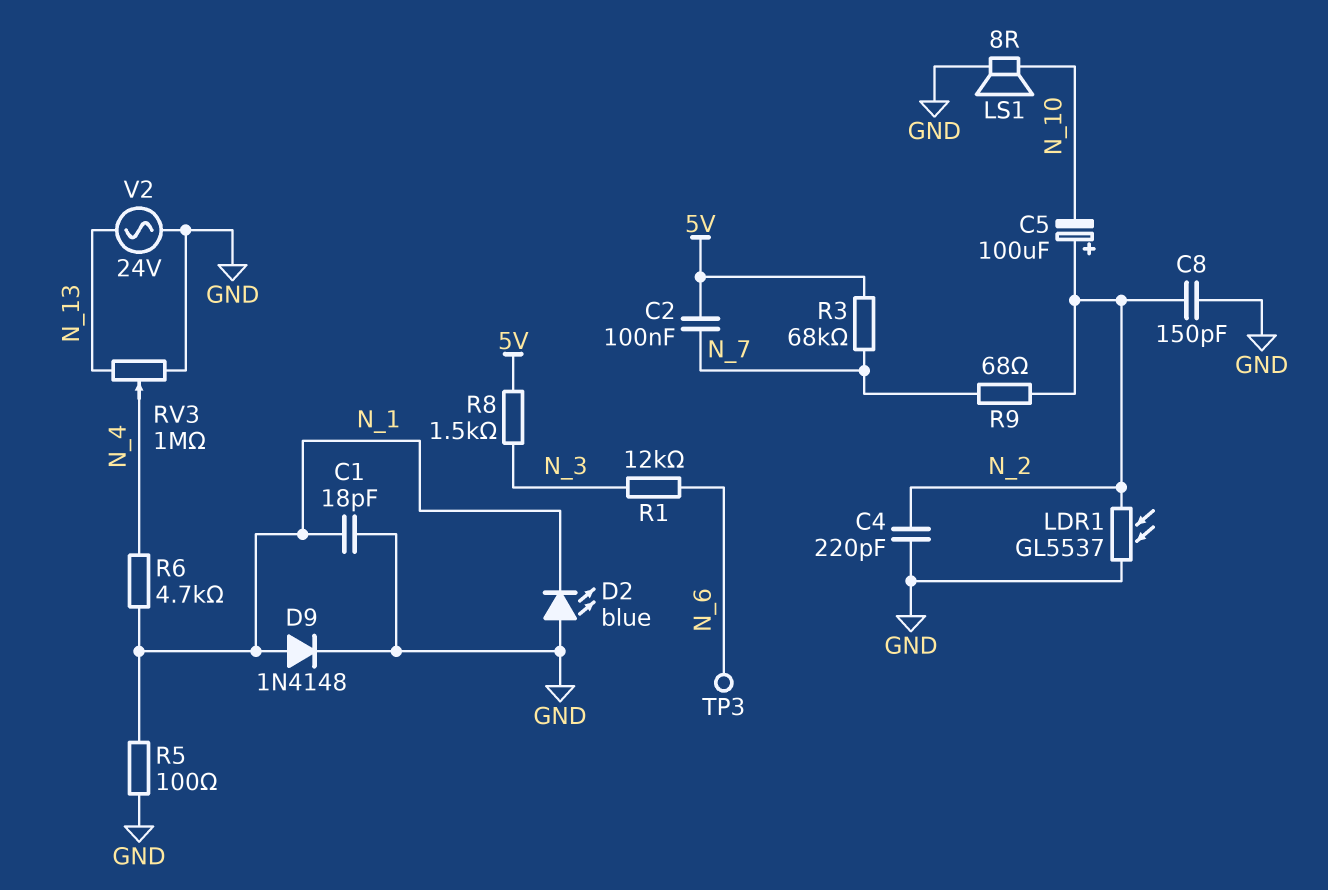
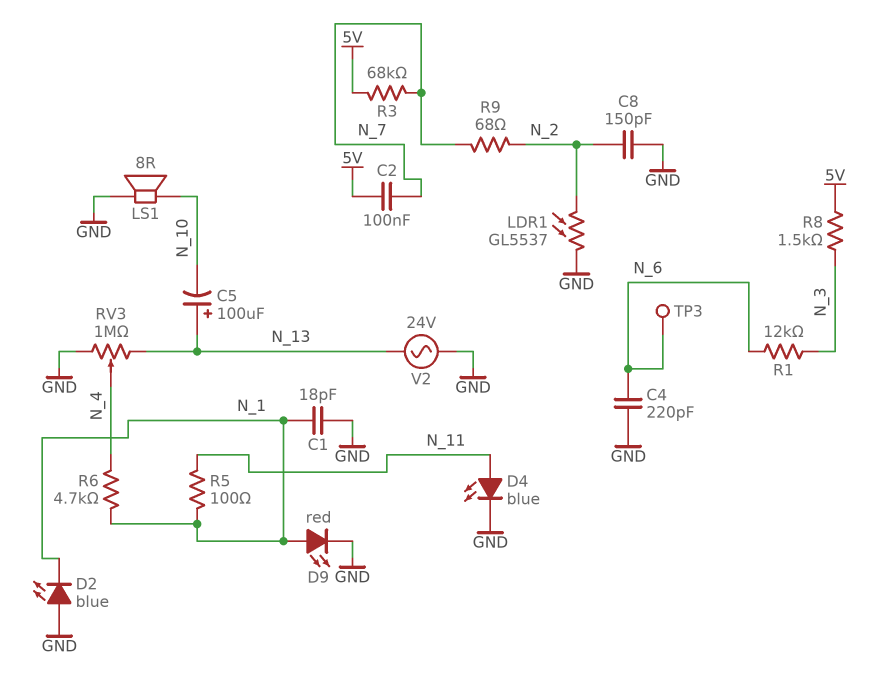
C4: 220pF (GND, N_2) -> 220pF (GND, N_6)
C5: 100uF (plus N_2, minus N_10) -> 100uF (plus N_13, minus N_10)
D4: none -> LED blue (A N_11, K GND)
D9: diode 1N4148 (A N_1, K GND) -> LED red (A N_1, K GND)
R5: 100 (GND, N_1) -> 100 (N_1, N_11)

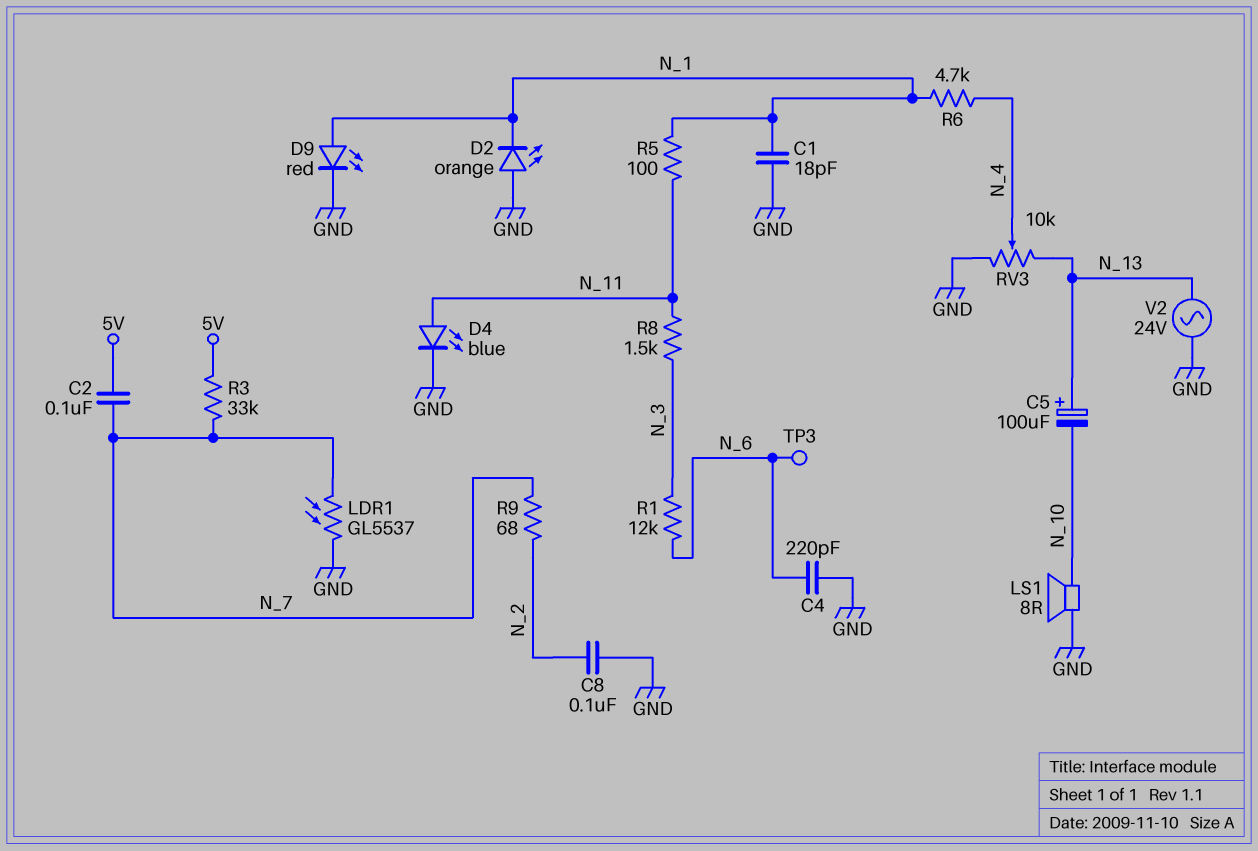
C8: 150pF (GND, N_2) -> 100nF (GND, N_2)
D2: LED blue (A GND, K N_1) -> LED orange (A GND, K N_1)
LDR1: GL5537 (GND, N_2) -> GL5537 (GND, N_7)
R3: 68k (5V, N_7) -> 33k (5V, N_7)
R8: 1.5k (5V, N_3) -> 1.5k (N_3, N_11)
RV3: 1M (GND, N_13, wiper N_4) -> 10k (GND, N_13, wiper N_4)

